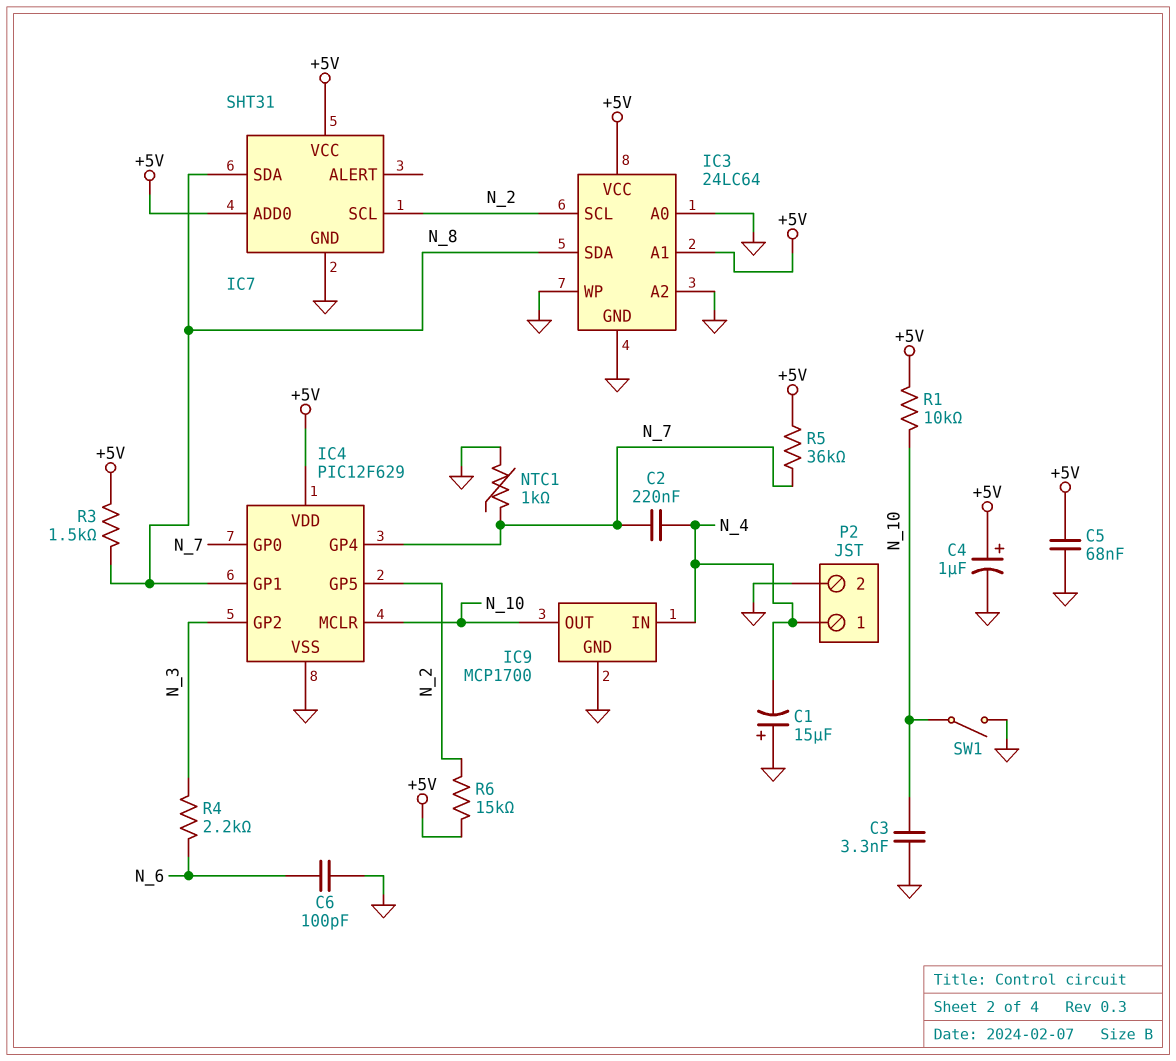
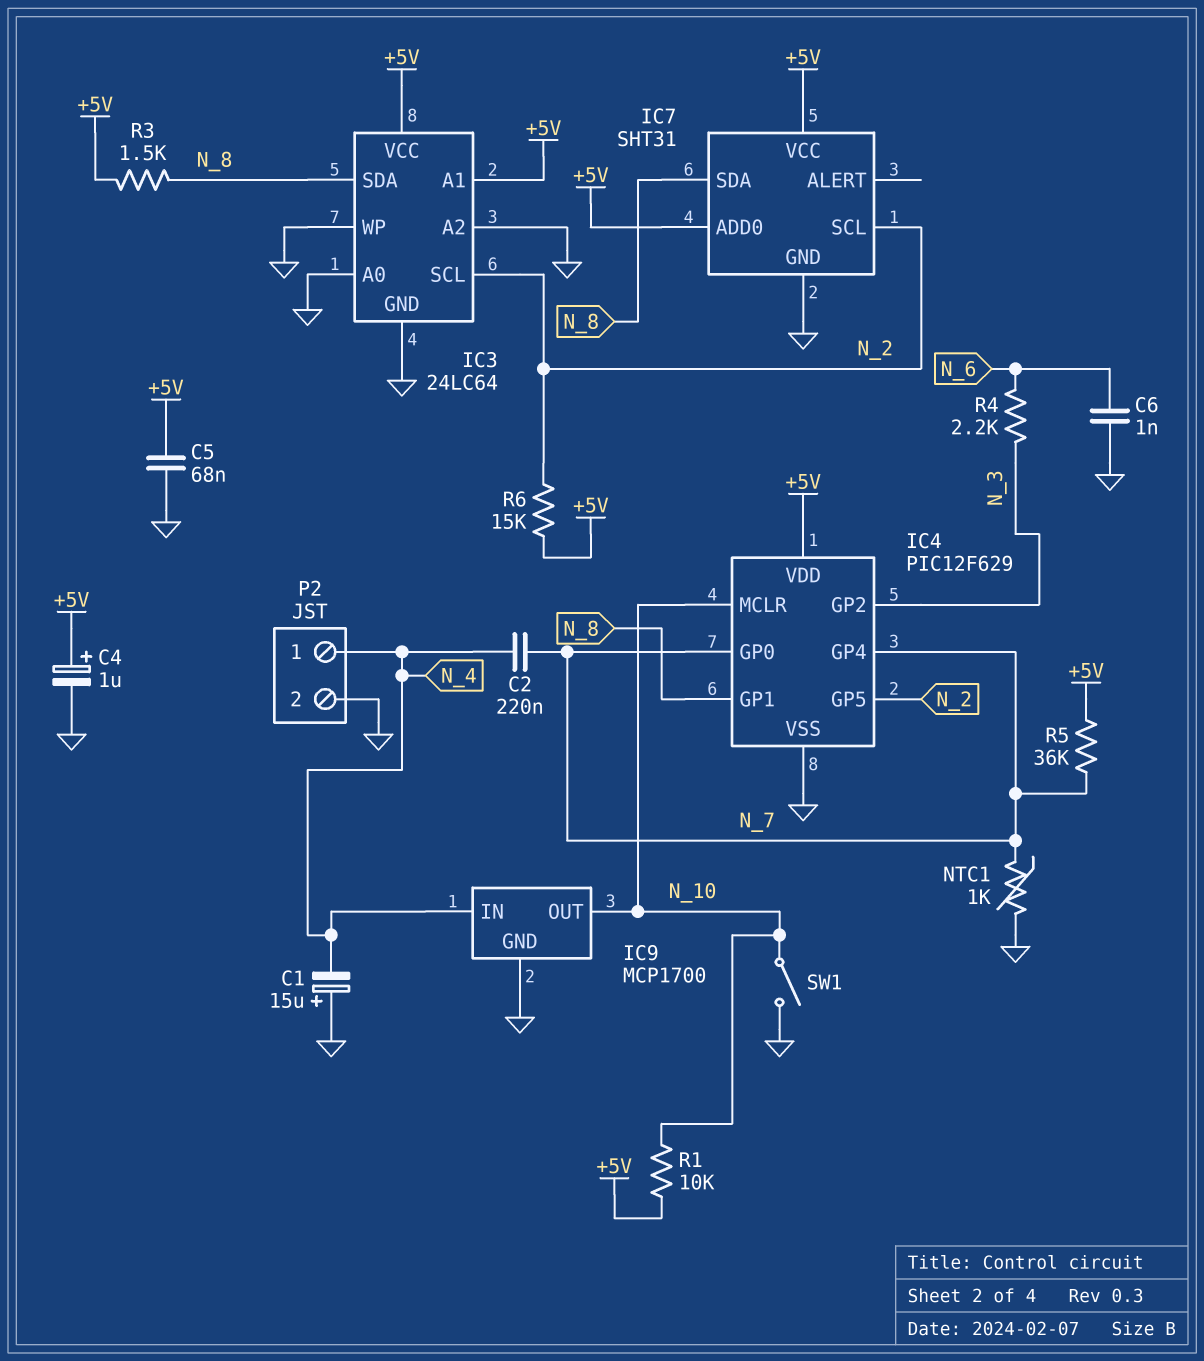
C3: 3.3nF (GND, N_10) -> none
C6: 100pF (GND, N_6) -> 1nF (GND, N_6)

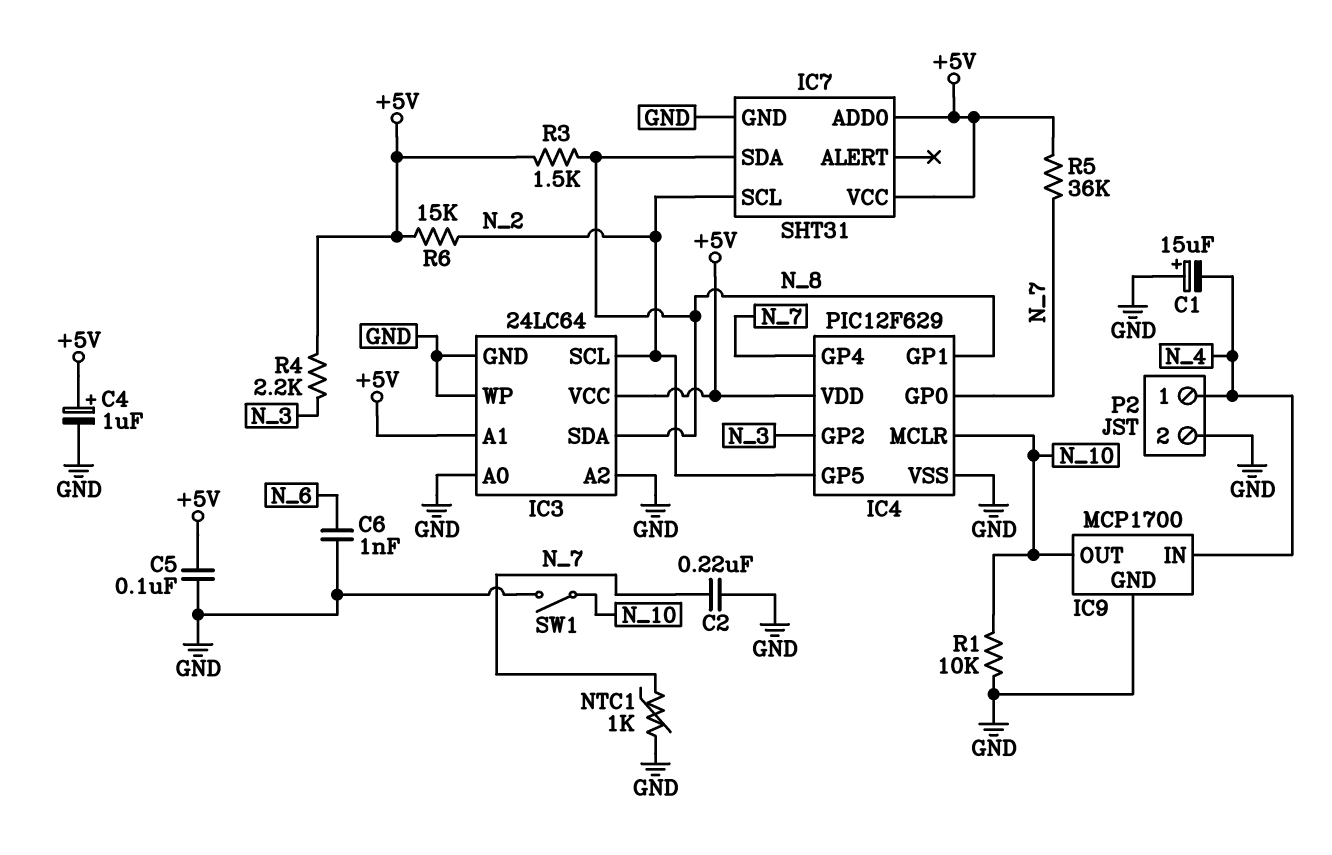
C2: 220nF (N_4, N_7) -> 220nF (GND, N_7)
C5: 68nF (+5V, GND) -> 100nF (+5V, GND)
R1: 10k (+5V, N_10) -> 10k (GND, N_10)
R4: 2.2k (N_3, N_6) -> 2.2k (+5V, N_3)

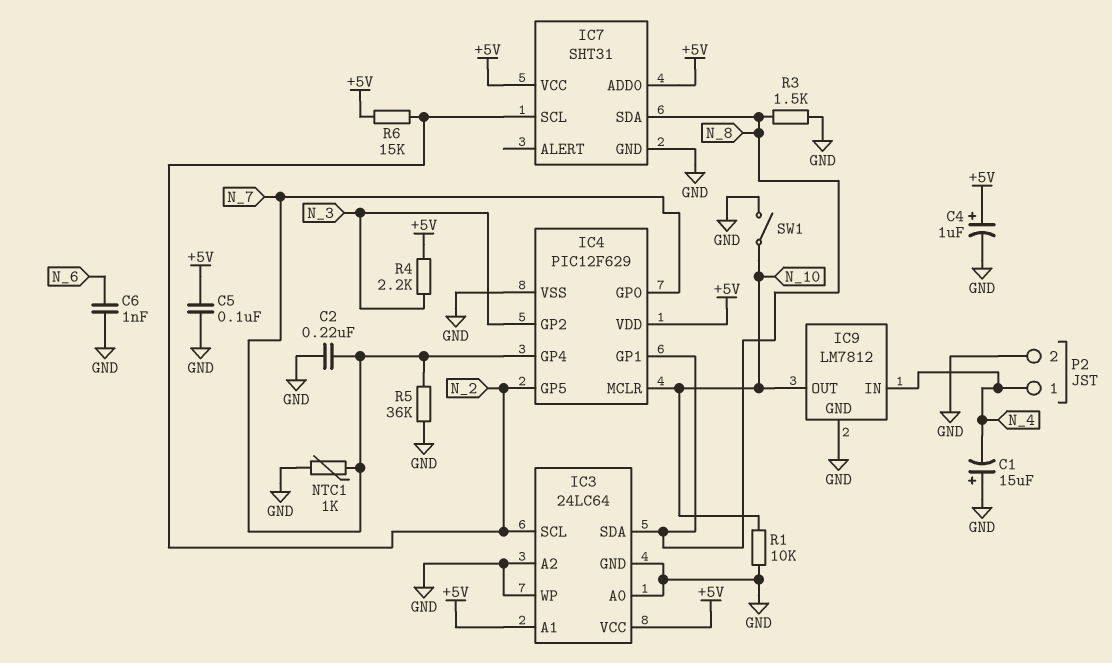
IC9: MCP1700 -> LM7812
R3: 1.5k (+5V, N_8) -> 1.5k (GND, N_8)
R5: 36k (+5V, N_7) -> 36k (GND, N_7)

